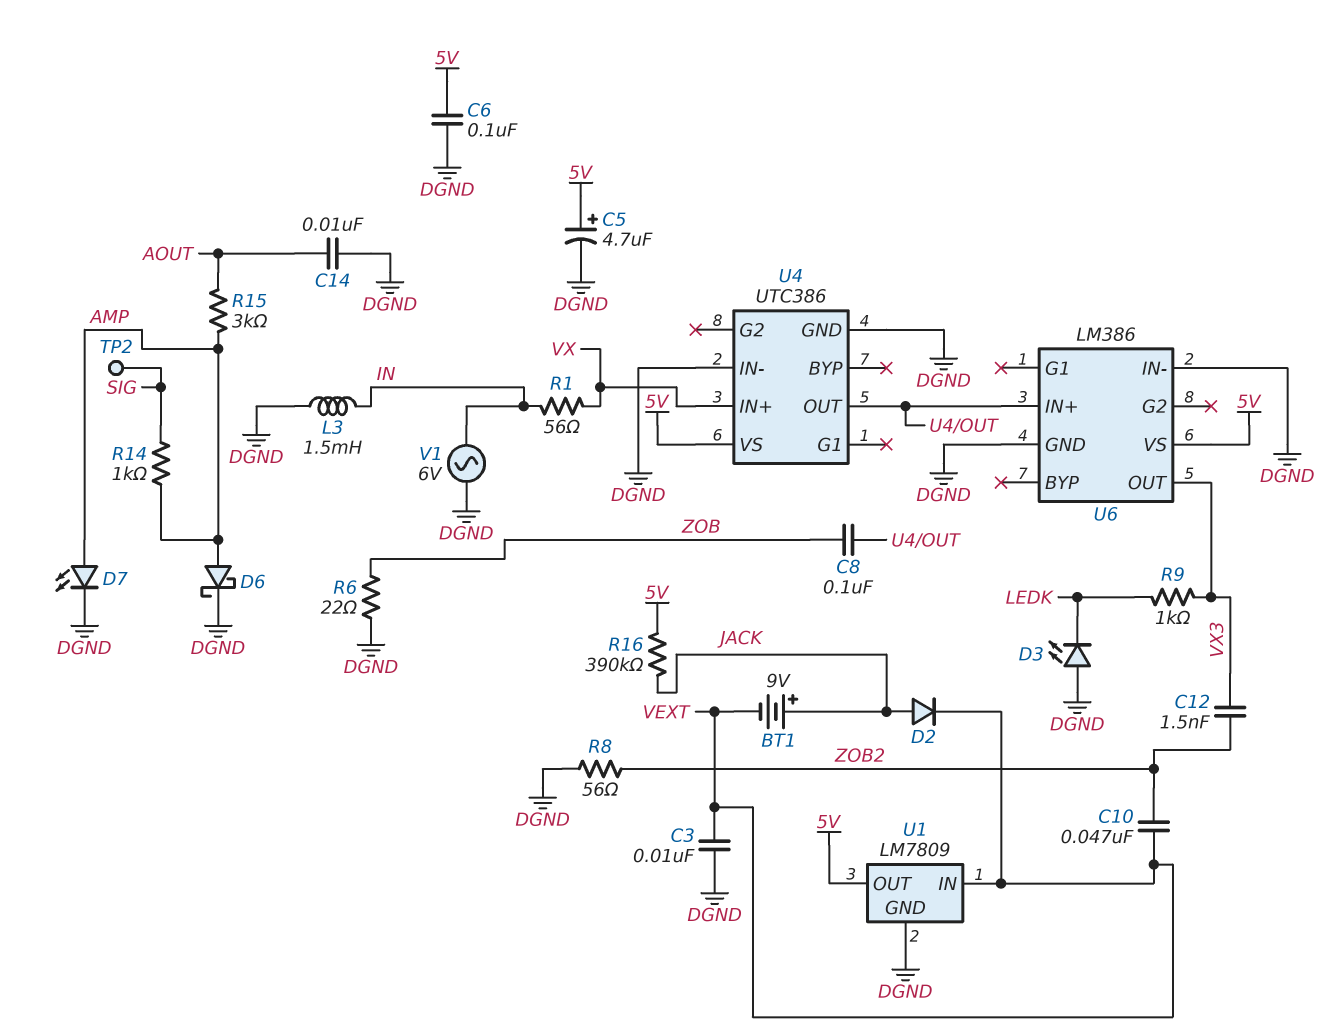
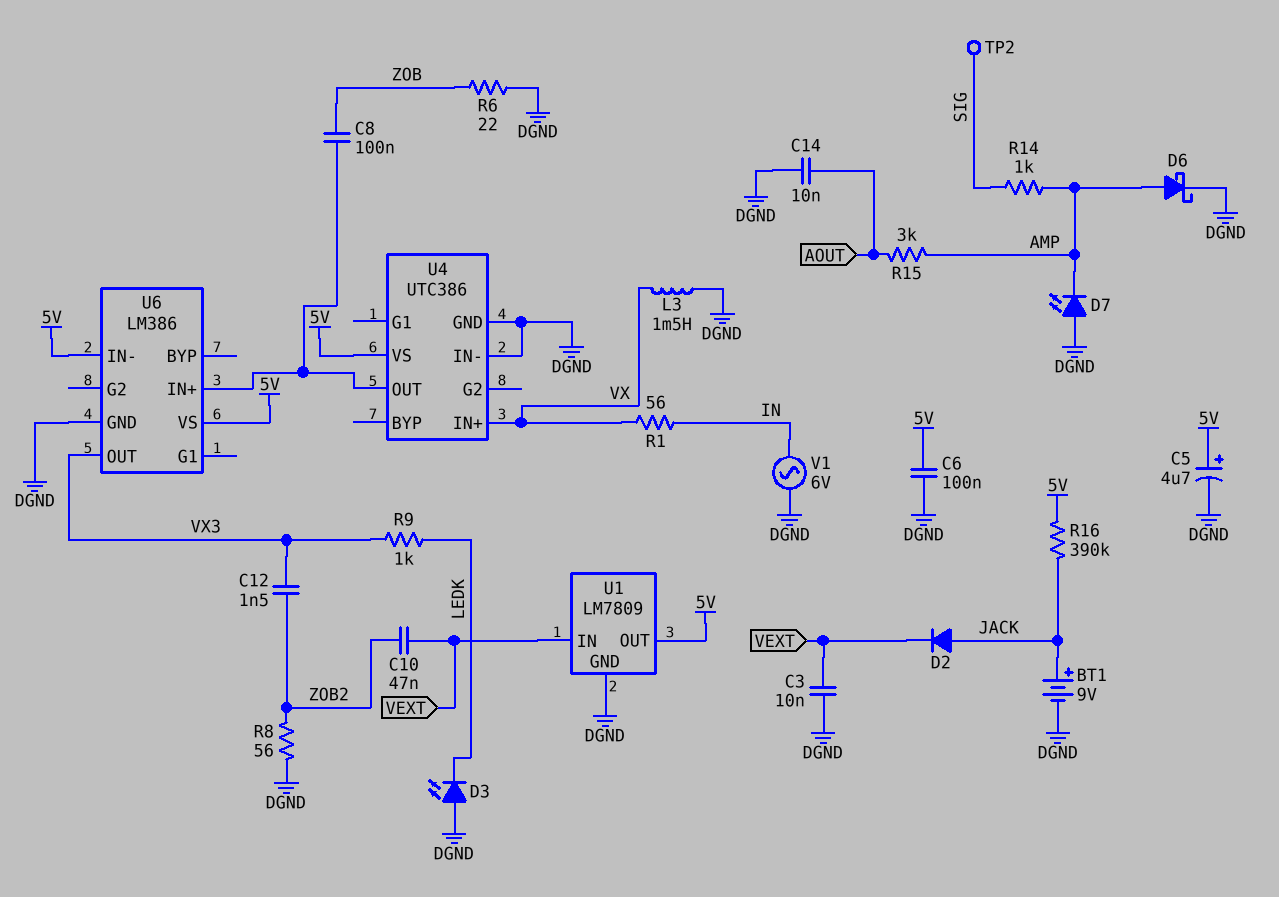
BT1: 9V (plus JACK, minus VEXT) -> 9V (plus JACK, minus DGND)
D7: LED (A AMP, K DGND) -> LED (A DGND, K AMP)
L3: 1.5mH (DGND, IN) -> 1.5mH (DGND, VX)
U6 pin IN-: DGND -> 5V

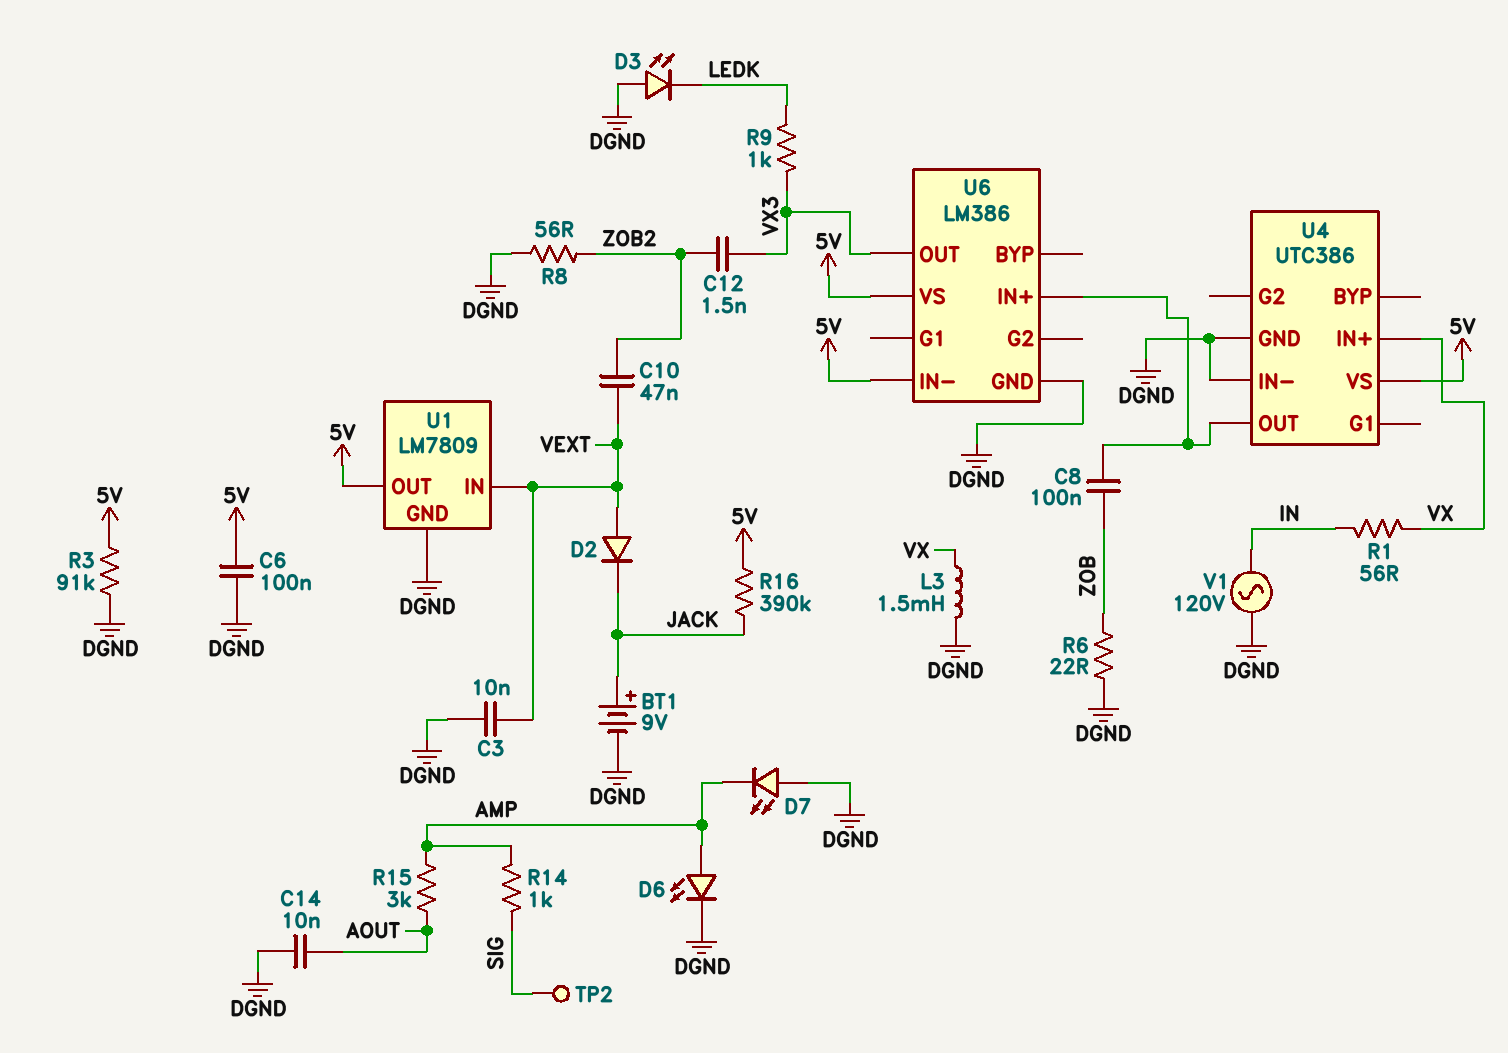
C5: 4.7uF (plus 5V, minus DGND) -> none
D2: diode (A JACK, K VEXT) -> diode (A VEXT, K JACK)
D6: schottky (A AMP, K DGND) -> LED (A AMP, K DGND)
R3: none -> 91k (5V, DGND)
V1: AC 6V (DGND, IN) -> AC 120V (DGND, IN)

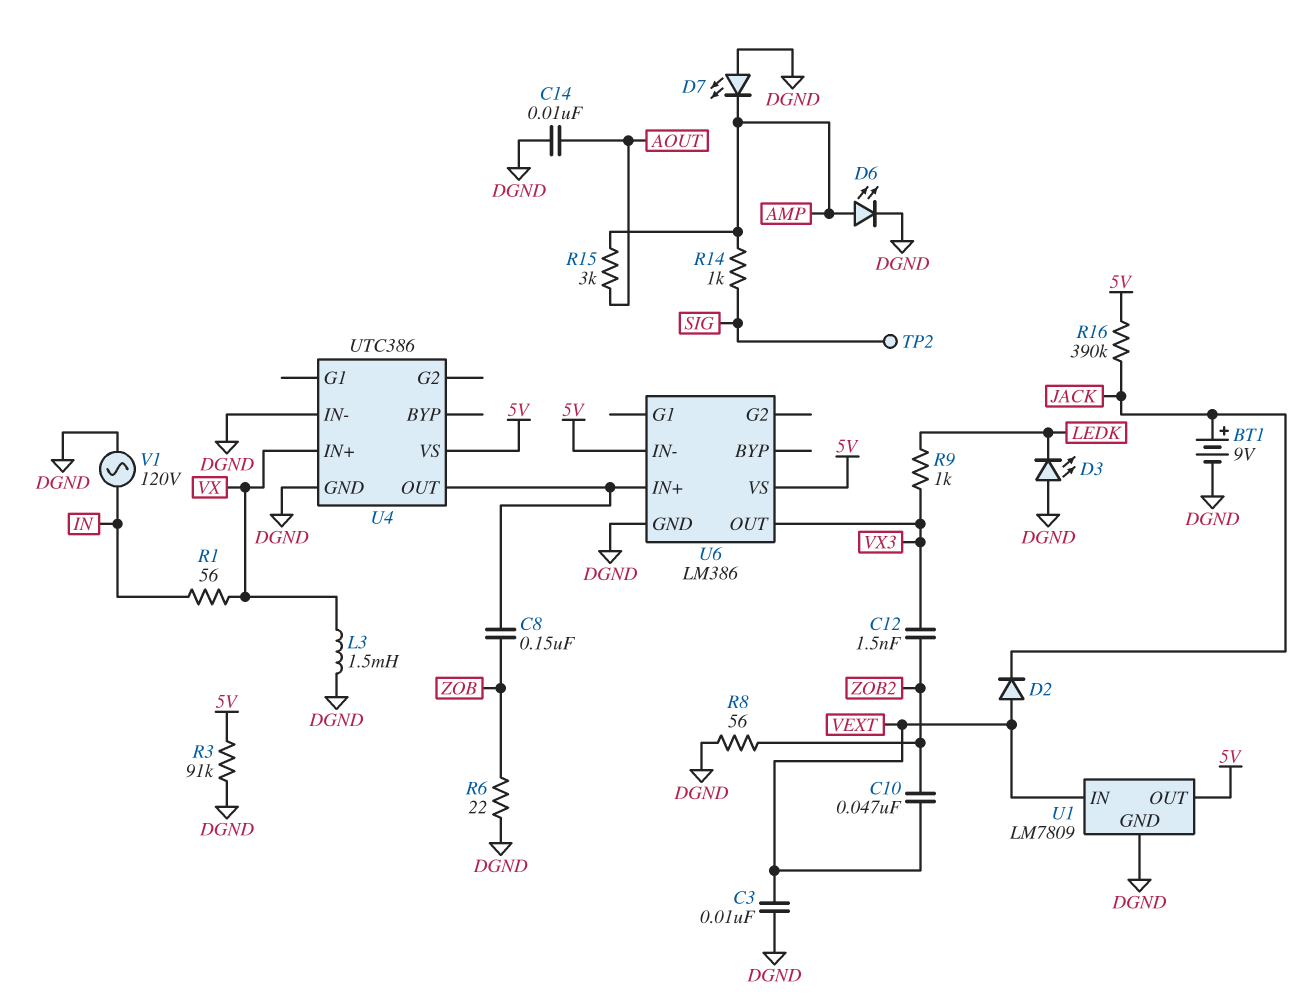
C6: 100nF (5V, DGND) -> none
C8: 100nF (U4/OUT, ZOB) -> 150nF (U4/OUT, ZOB)

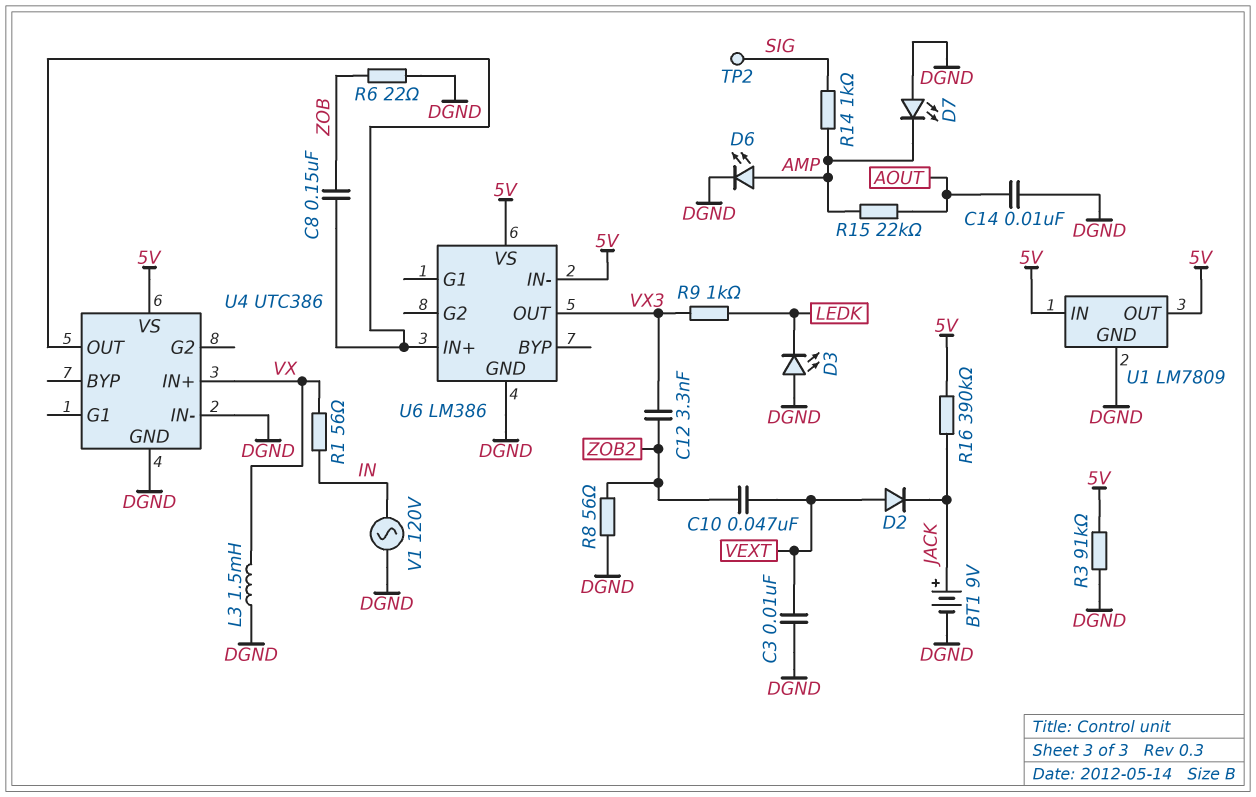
C12: 1.5nF (VX3, ZOB2) -> 3.3nF (VX3, ZOB2)
R15: 3k (AMP, AOUT) -> 22k (AMP, AOUT)
U1 pin IN: VEXT -> 5V

